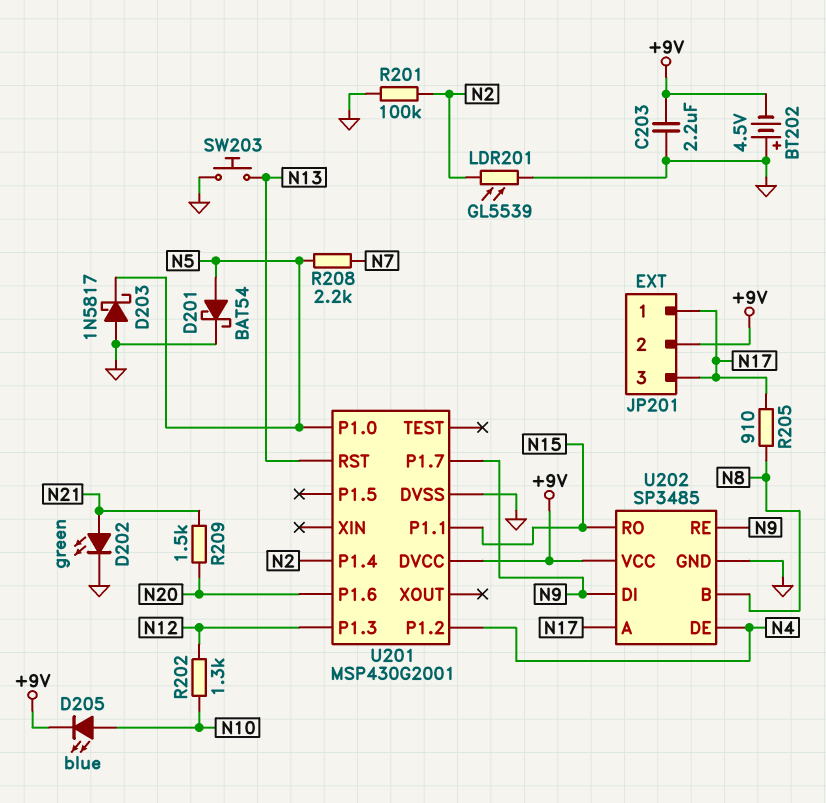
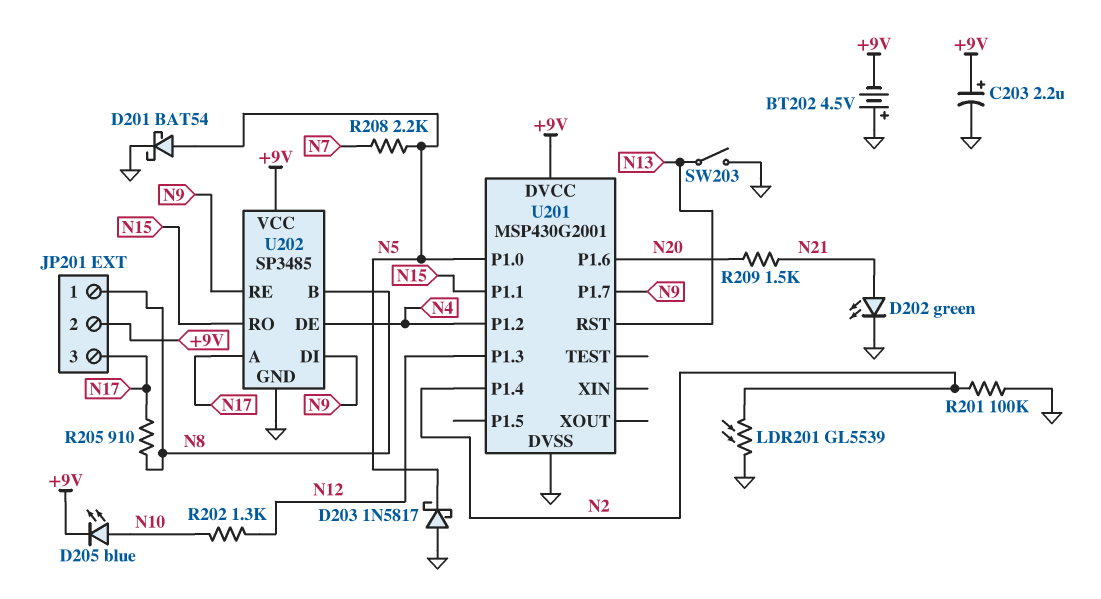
C203: 2.2uF (+9V, GND) -> 2.2uF (plus +9V, minus GND)
JP201 pin 1: N17 -> N8
SW203: button (GND, N13) -> switch (GND, N13)

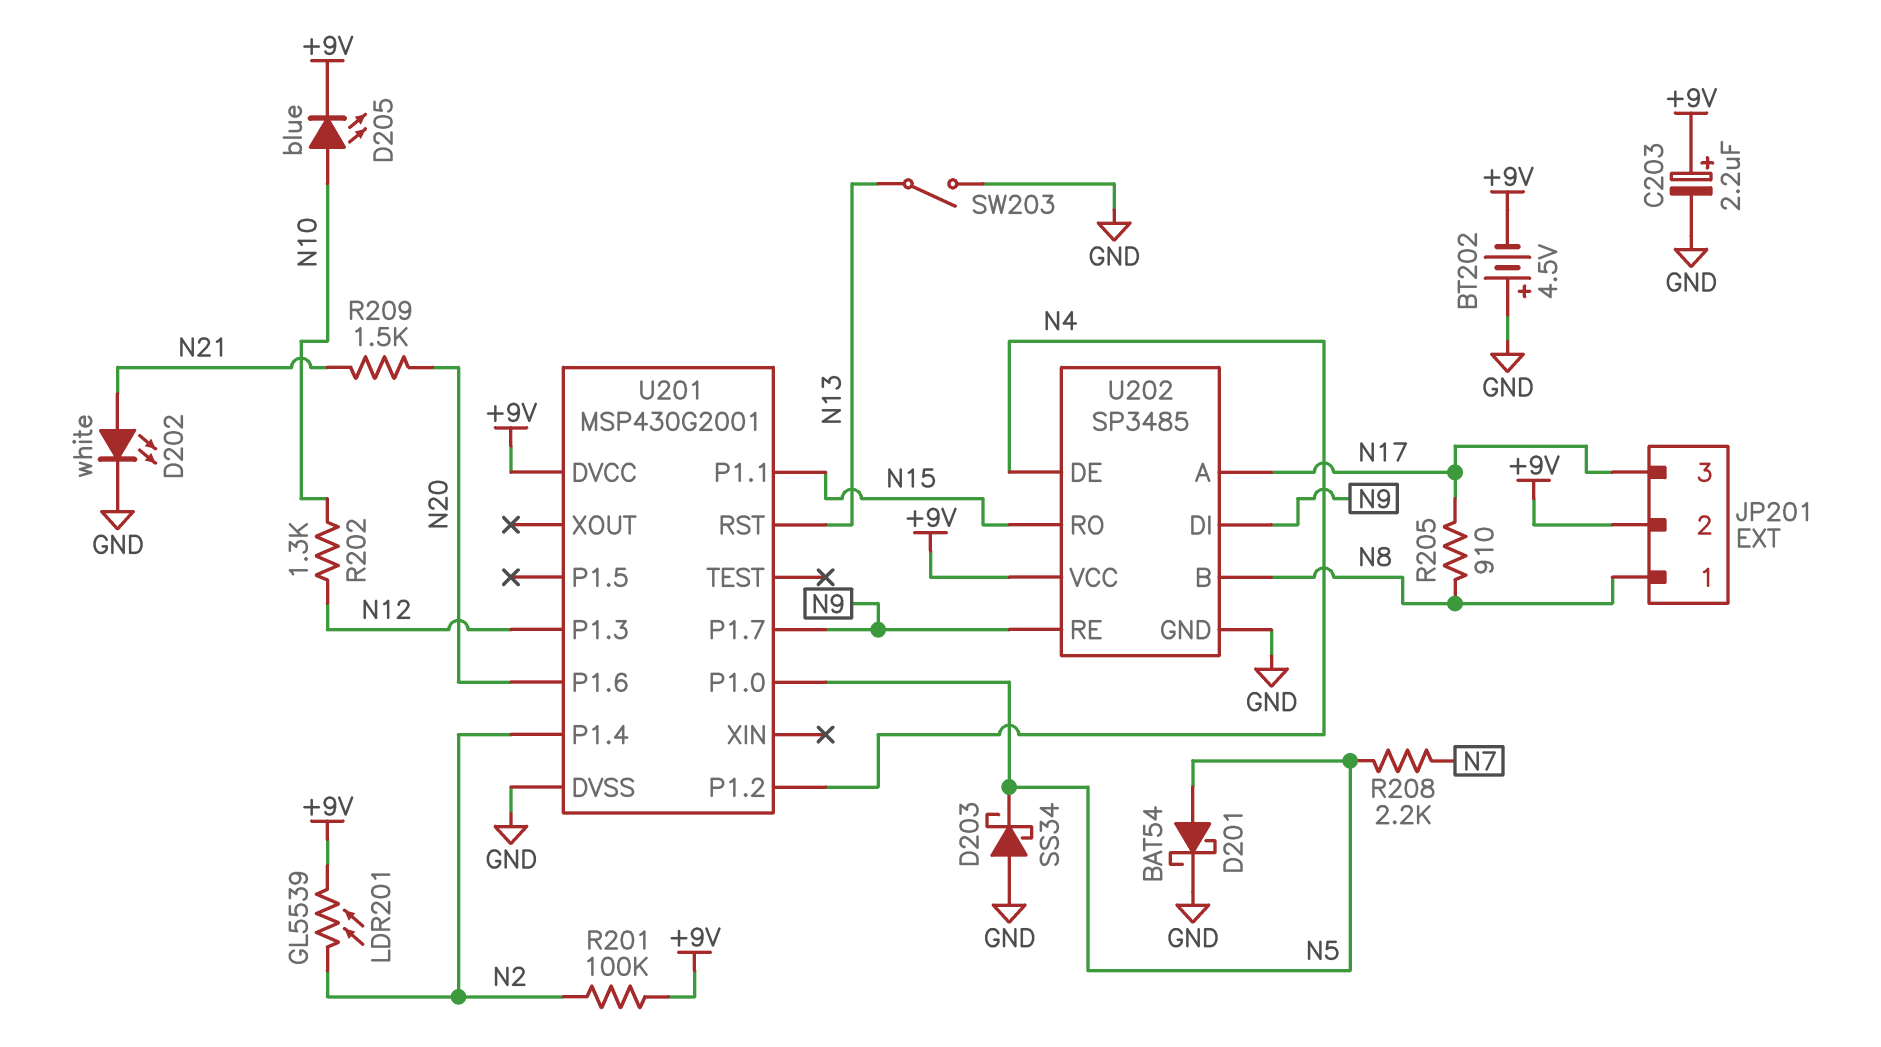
D202: LED green (A N21, K GND) -> LED white (A N21, K GND)
D203: schottky 1N5817 (A GND, K N5) -> schottky SS34 (A GND, K N5)
LDR201: GL5539 (GND, N2) -> GL5539 (+9V, N2)
R201: 100k (GND, N2) -> 100k (+9V, N2)

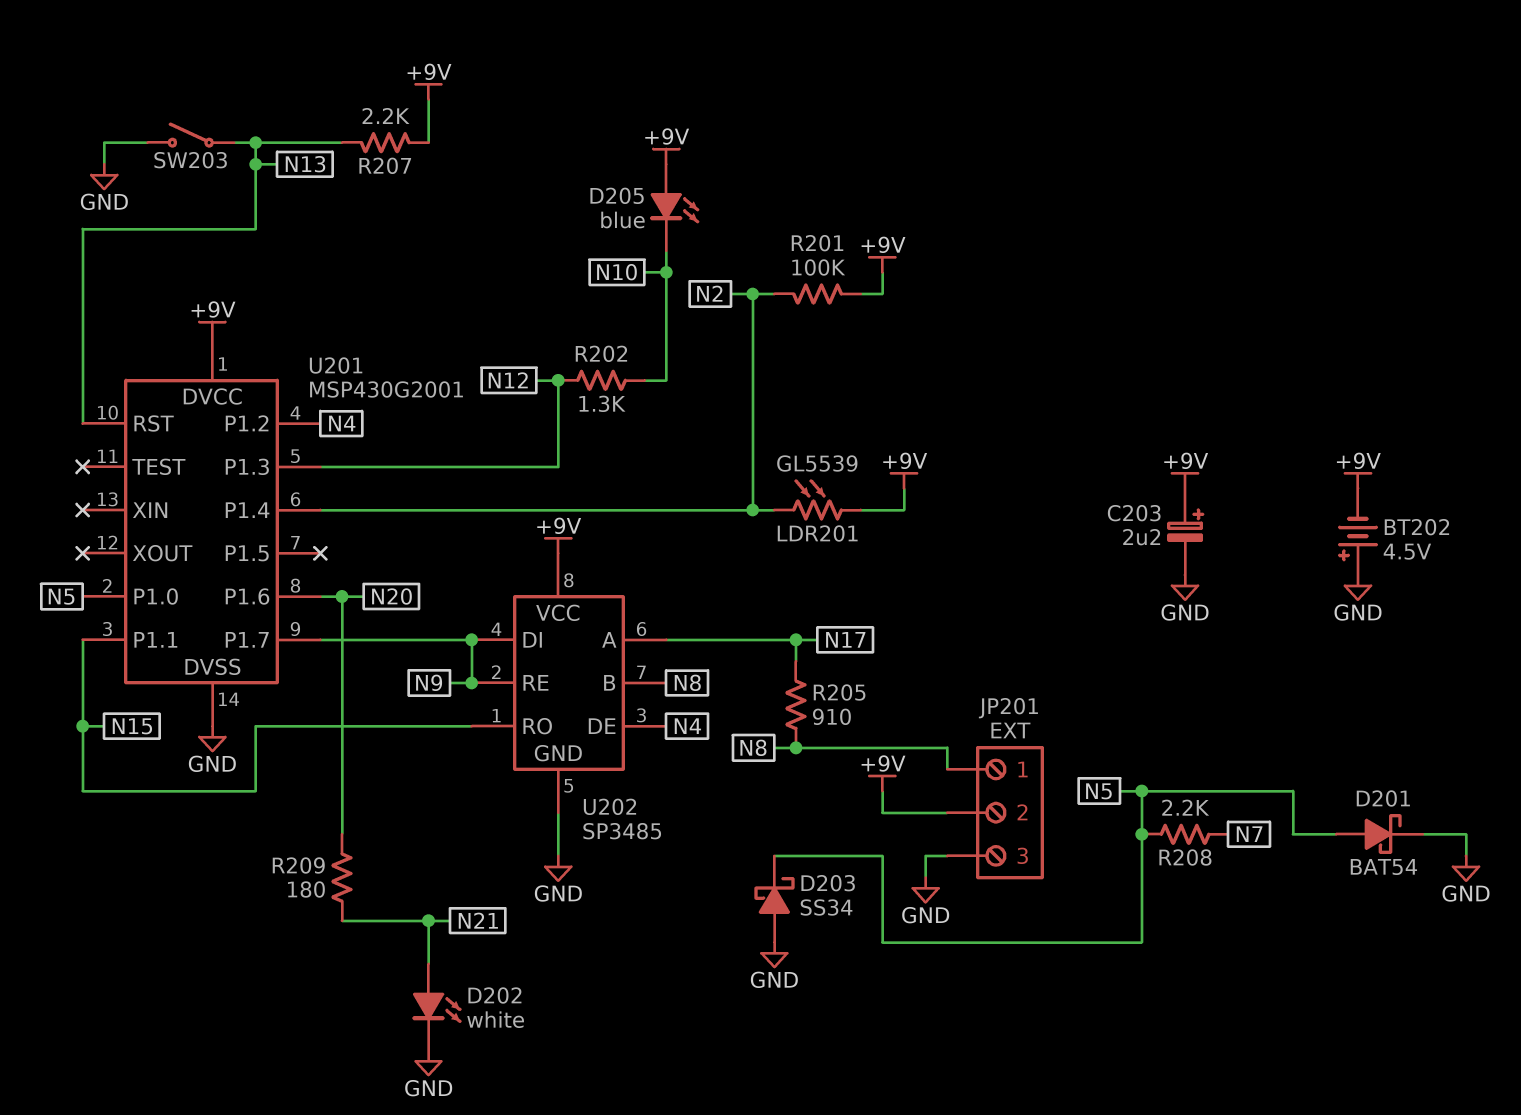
D205: LED blue (A N10, K +9V) -> LED blue (A +9V, K N10)
JP201 pin 3: N17 -> GND
R207: none -> 2.2k (+9V, N13)
R209: 1.5k (N20, N21) -> 180 (N20, N21)

